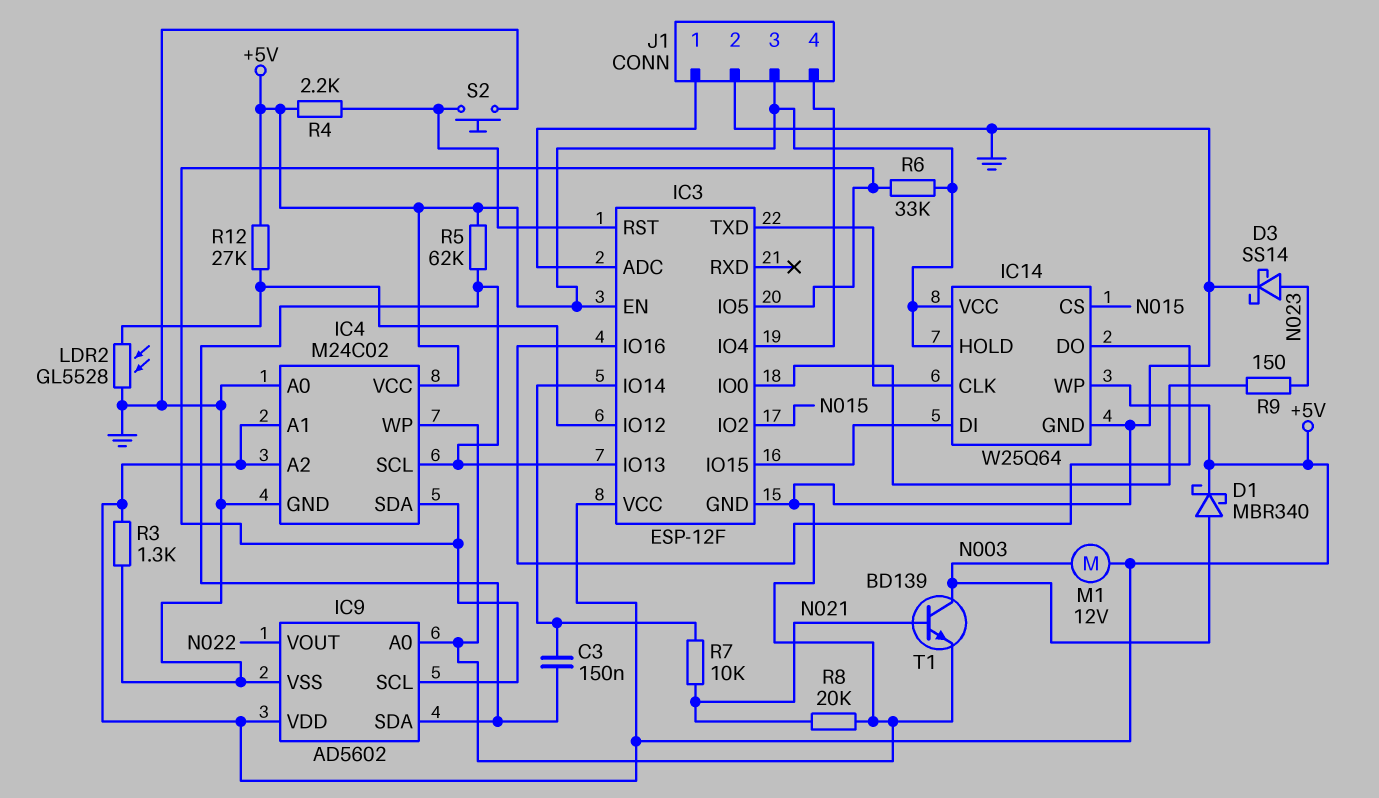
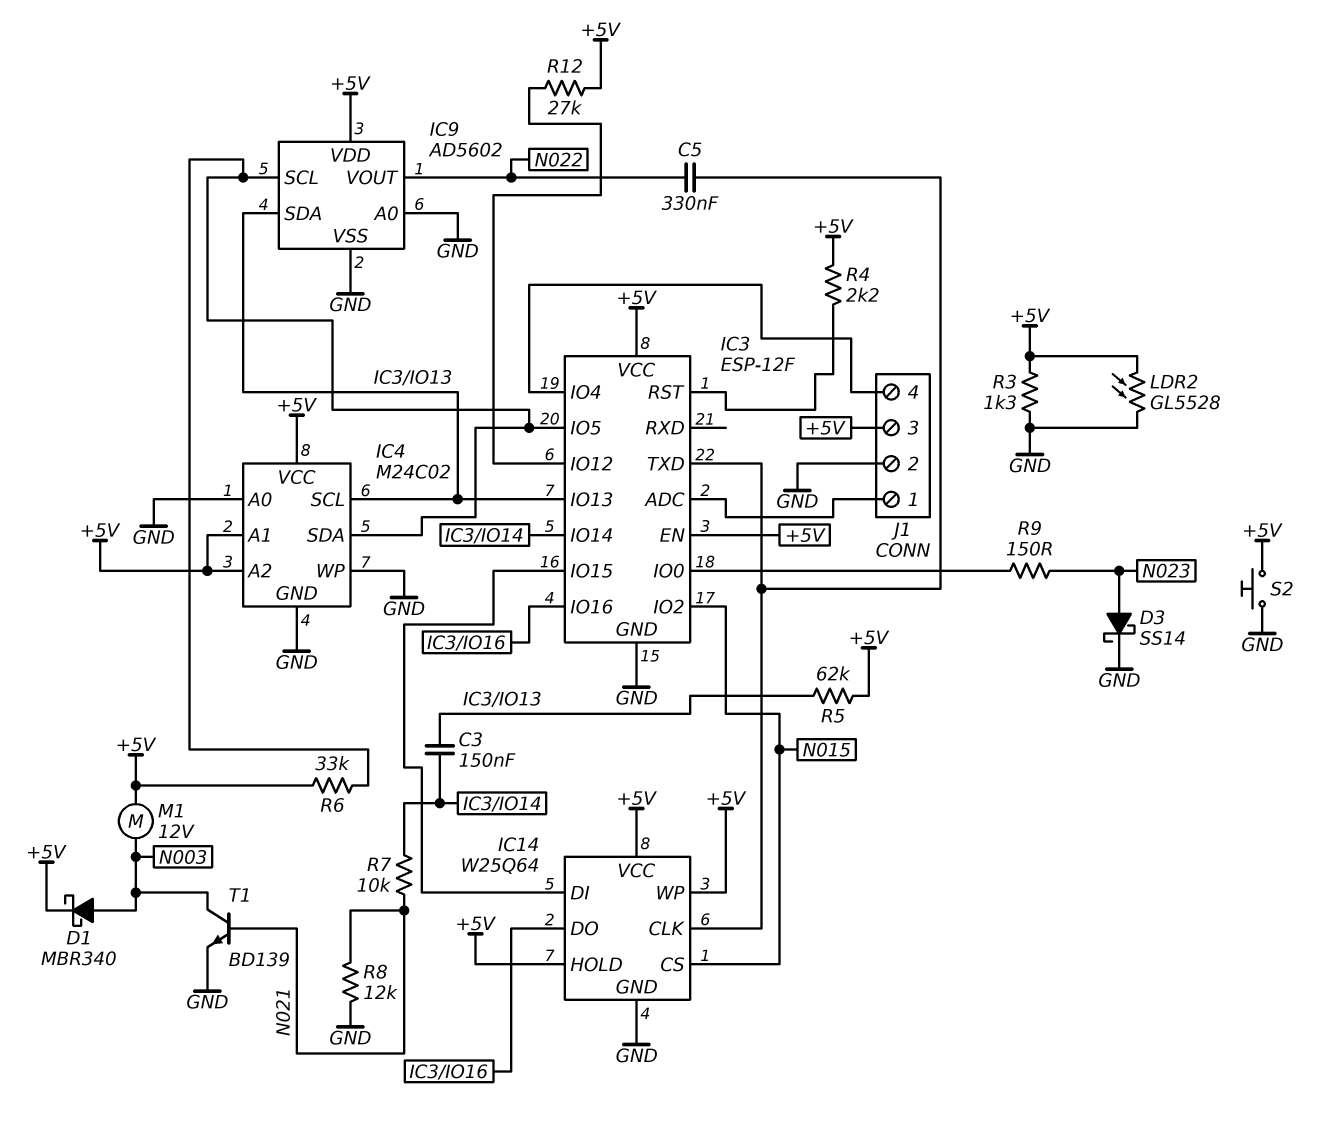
C5: none -> 330nF (IC3/TXD, N022)
LDR2: GL5528 (GND, IC3/IO12) -> GL5528 (+5V, GND)
R8: 20k (GND, N021) -> 12k (GND, N021)
S2: button (GND, IC3/RST) -> button (+5V, GND)

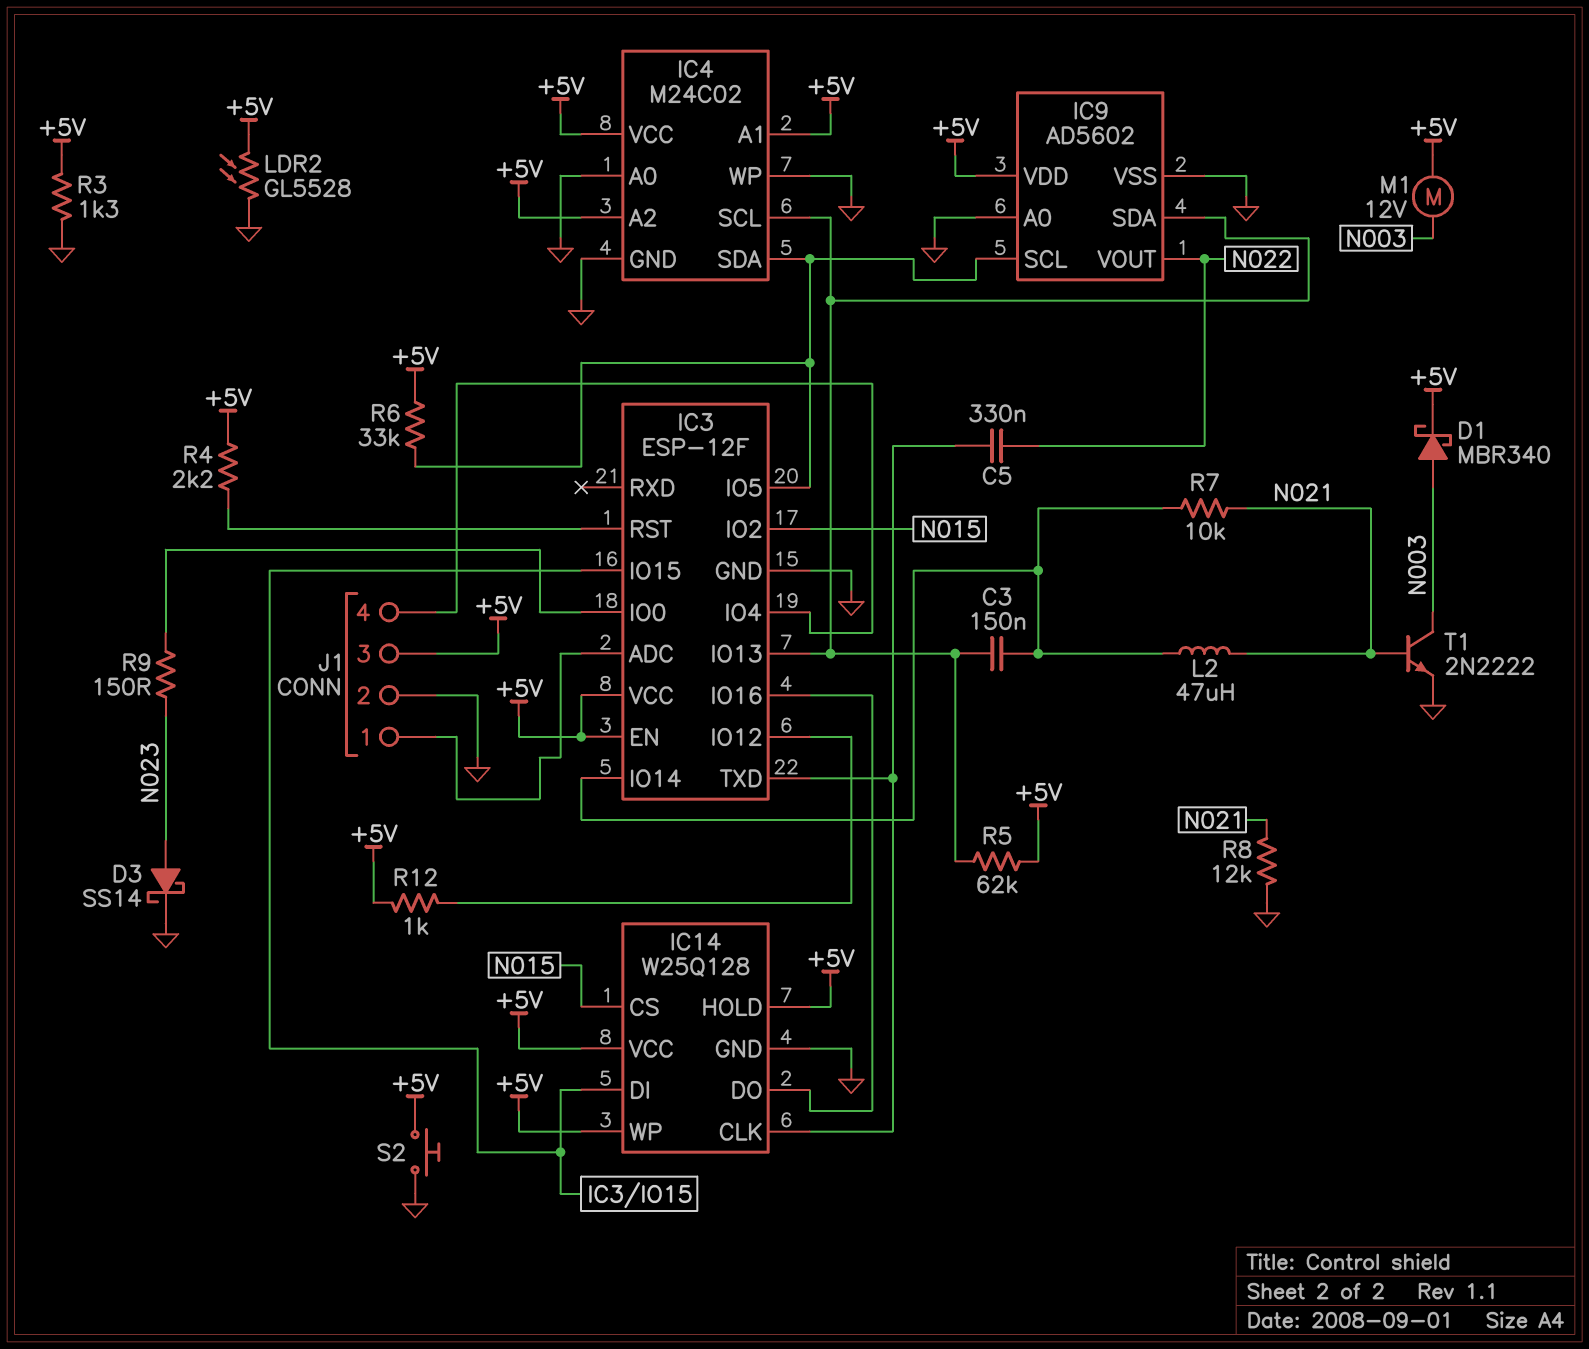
IC14: W25Q64 -> W25Q128
L2: none -> 47uH (IC3/IO14, N021)
R12: 27k (+5V, IC3/IO12) -> 1k (+5V, IC3/IO12)
T1: NPN BD139 (B N021, C N003, E GND) -> NPN 2N2222 (B N021, C N003, E GND)

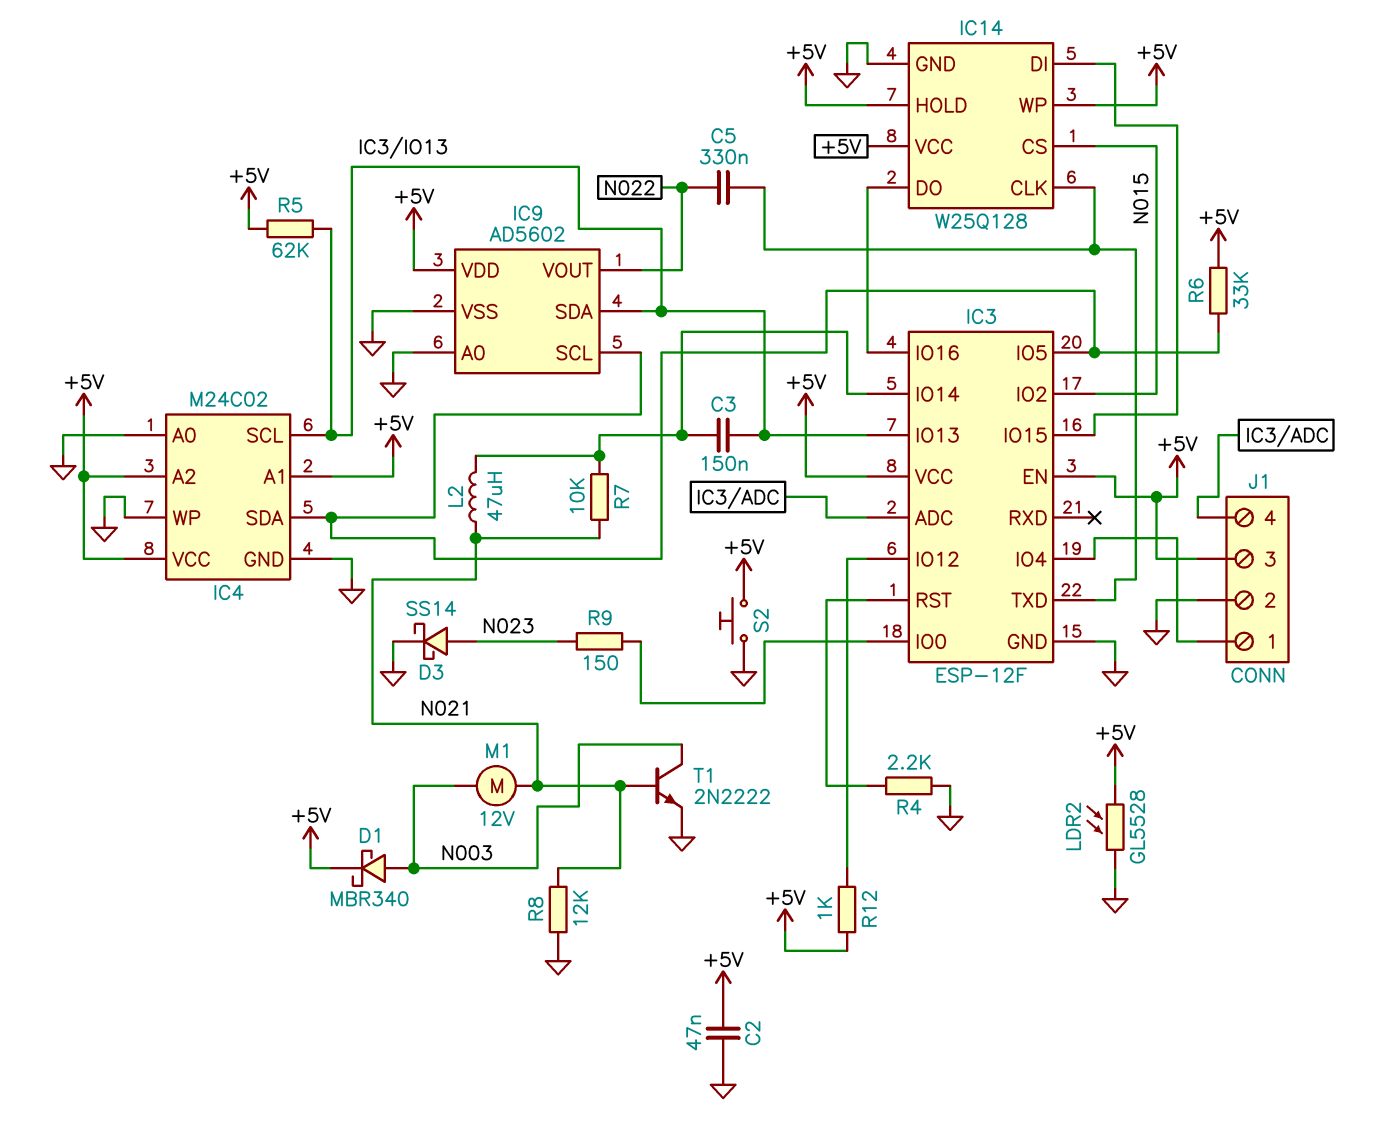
C2: none -> 47nF (+5V, GND)
J1 pin 1: IC3/ADC -> IC3/IO4
J1 pin 4: IC3/IO4 -> IC3/ADC
M1: motor 12V (+5V, N003) -> motor 12V (N003, N021)
R3: 1.3k (+5V, GND) -> none
R4: 2.2k (+5V, IC3/RST) -> 2.2k (GND, IC3/RST)

